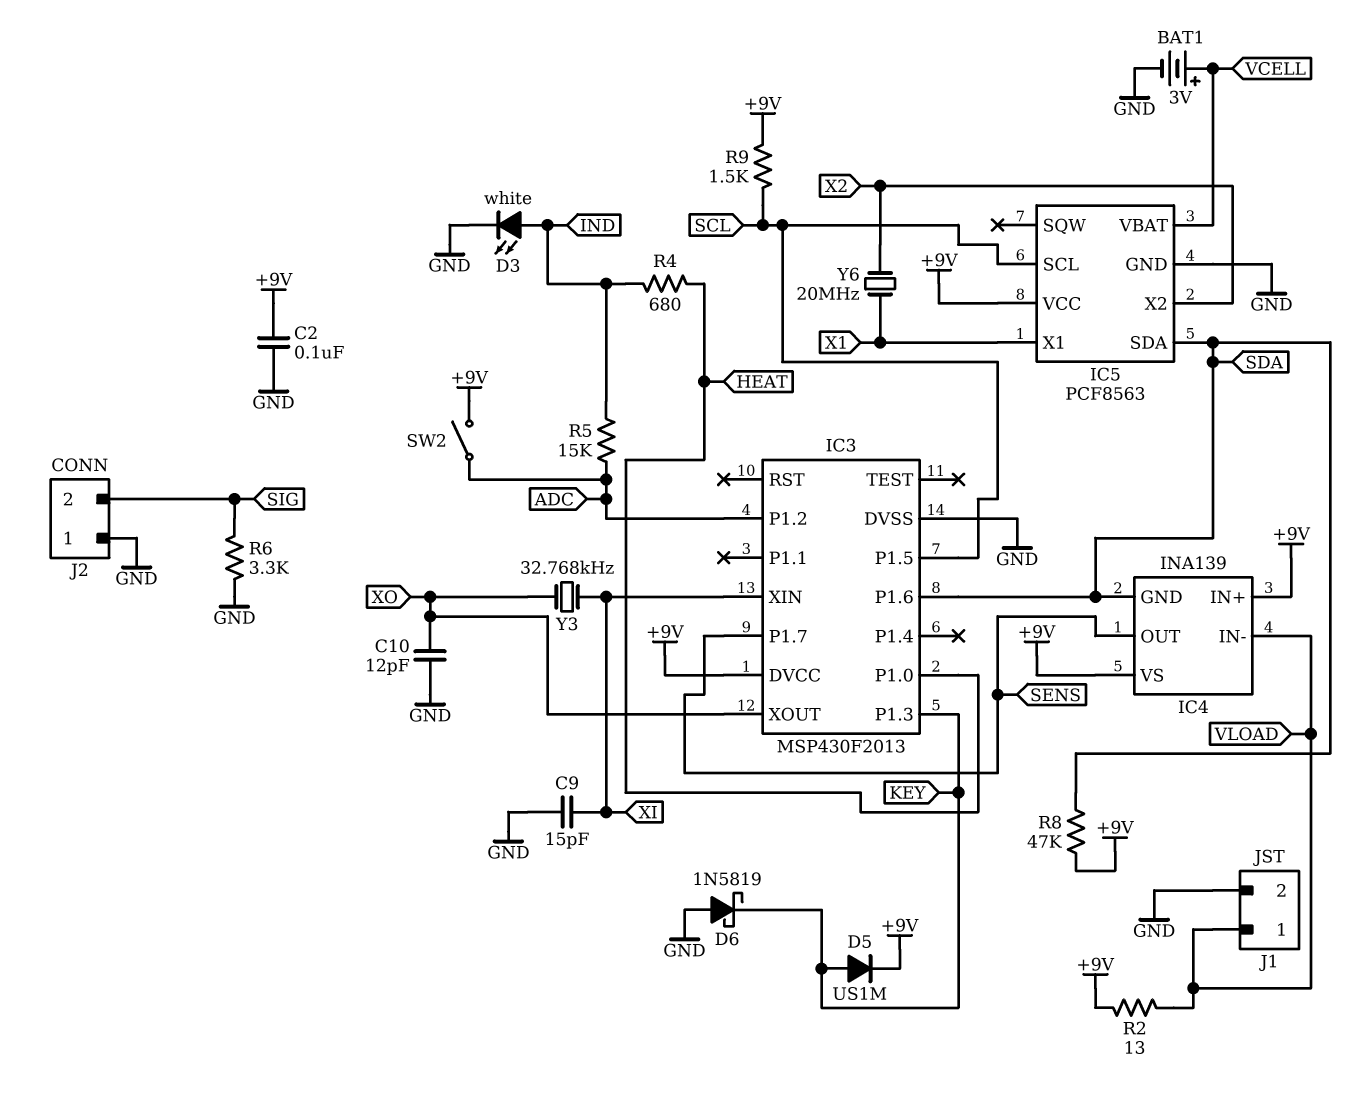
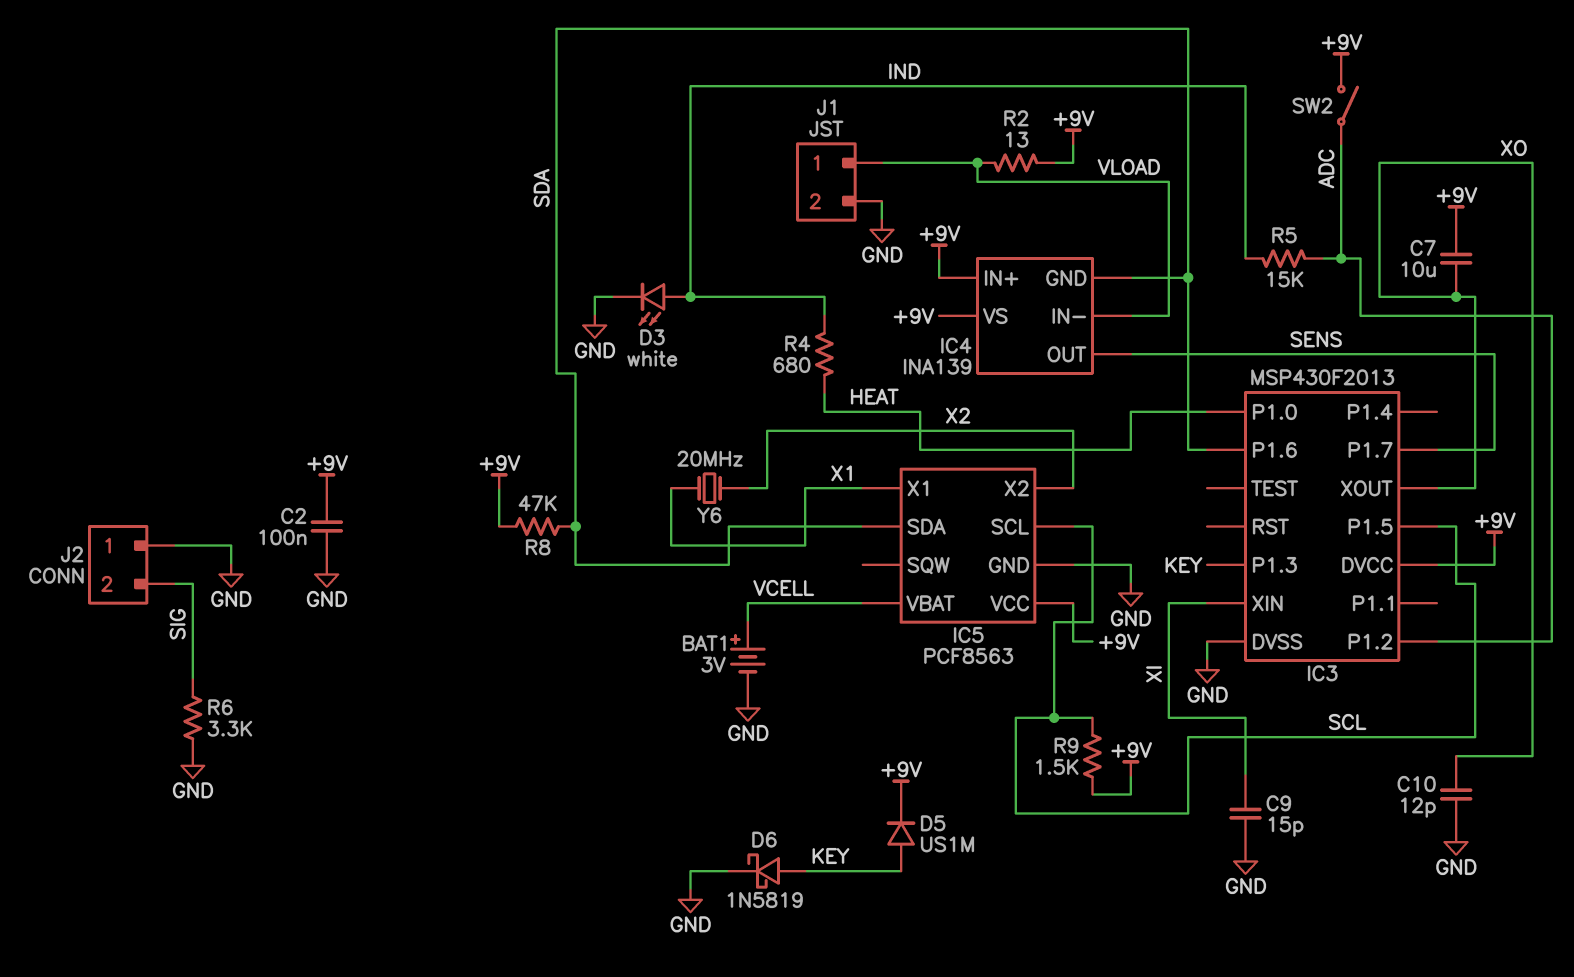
C7: none -> 10uF (+9V, XO)
D6: schottky 1N5819 (A GND, K KEY) -> schottky 1N5819 (A KEY, K GND)
Y3: 32.768kHz (XI, XO) -> none

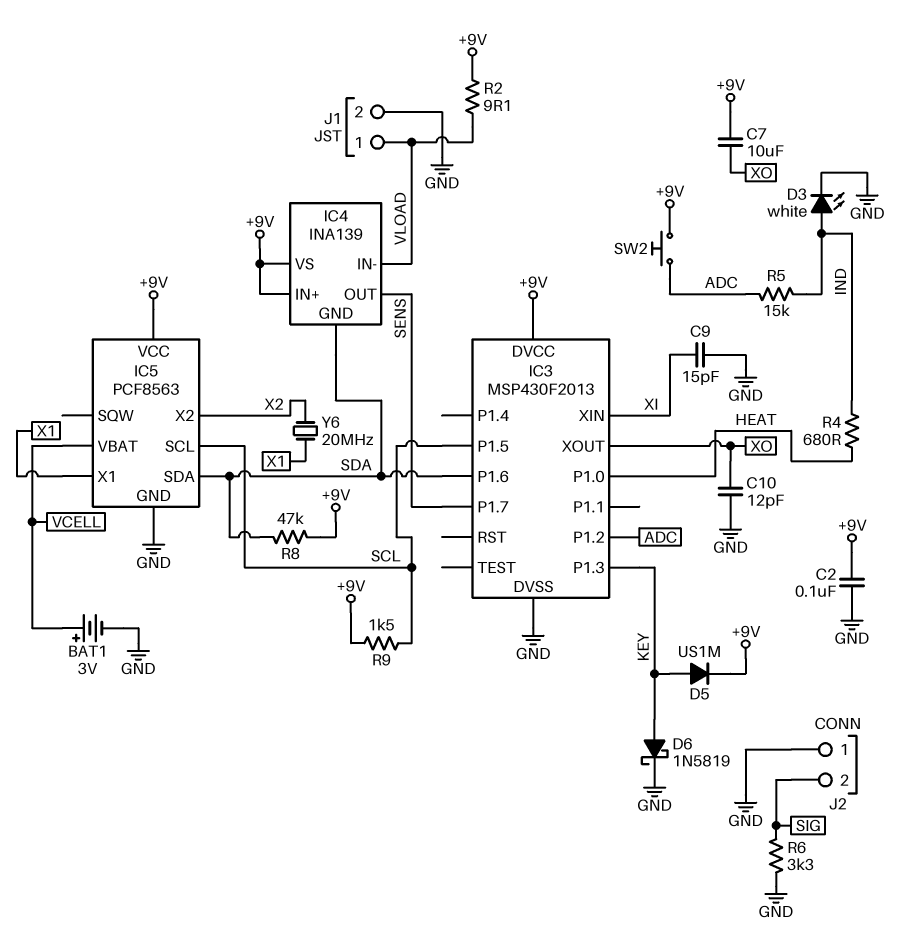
R2: 13 (+9V, VLOAD) -> 9.1 (+9V, VLOAD)
SW2: switch (+9V, ADC) -> button (+9V, ADC)

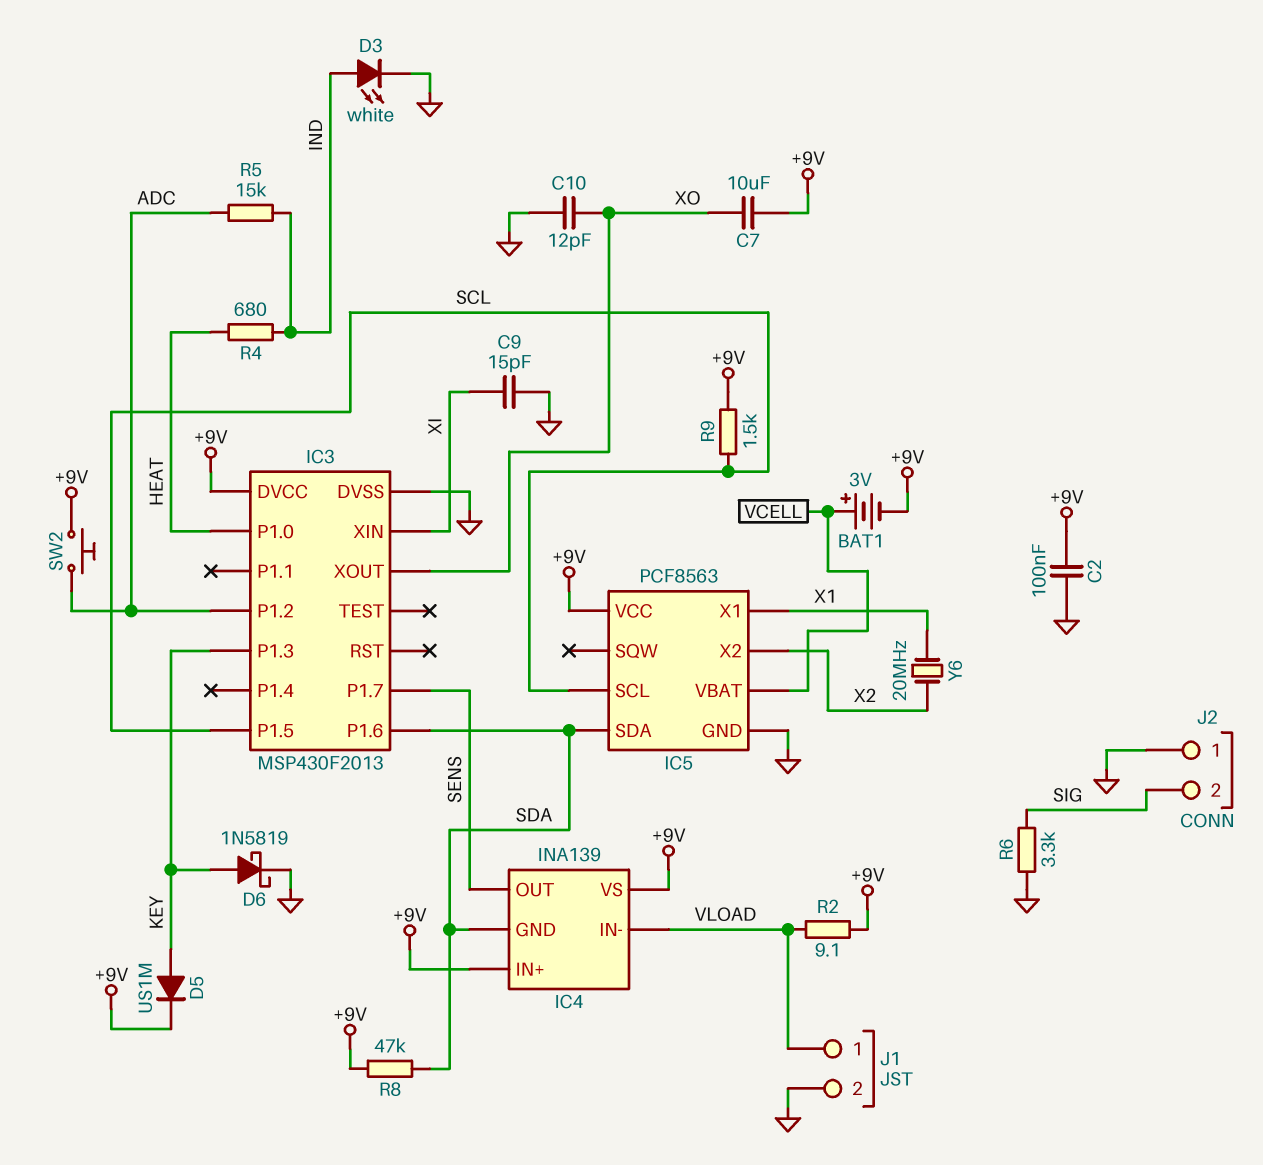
BAT1: 3V (plus VCELL, minus GND) -> 3V (plus VCELL, minus +9V)

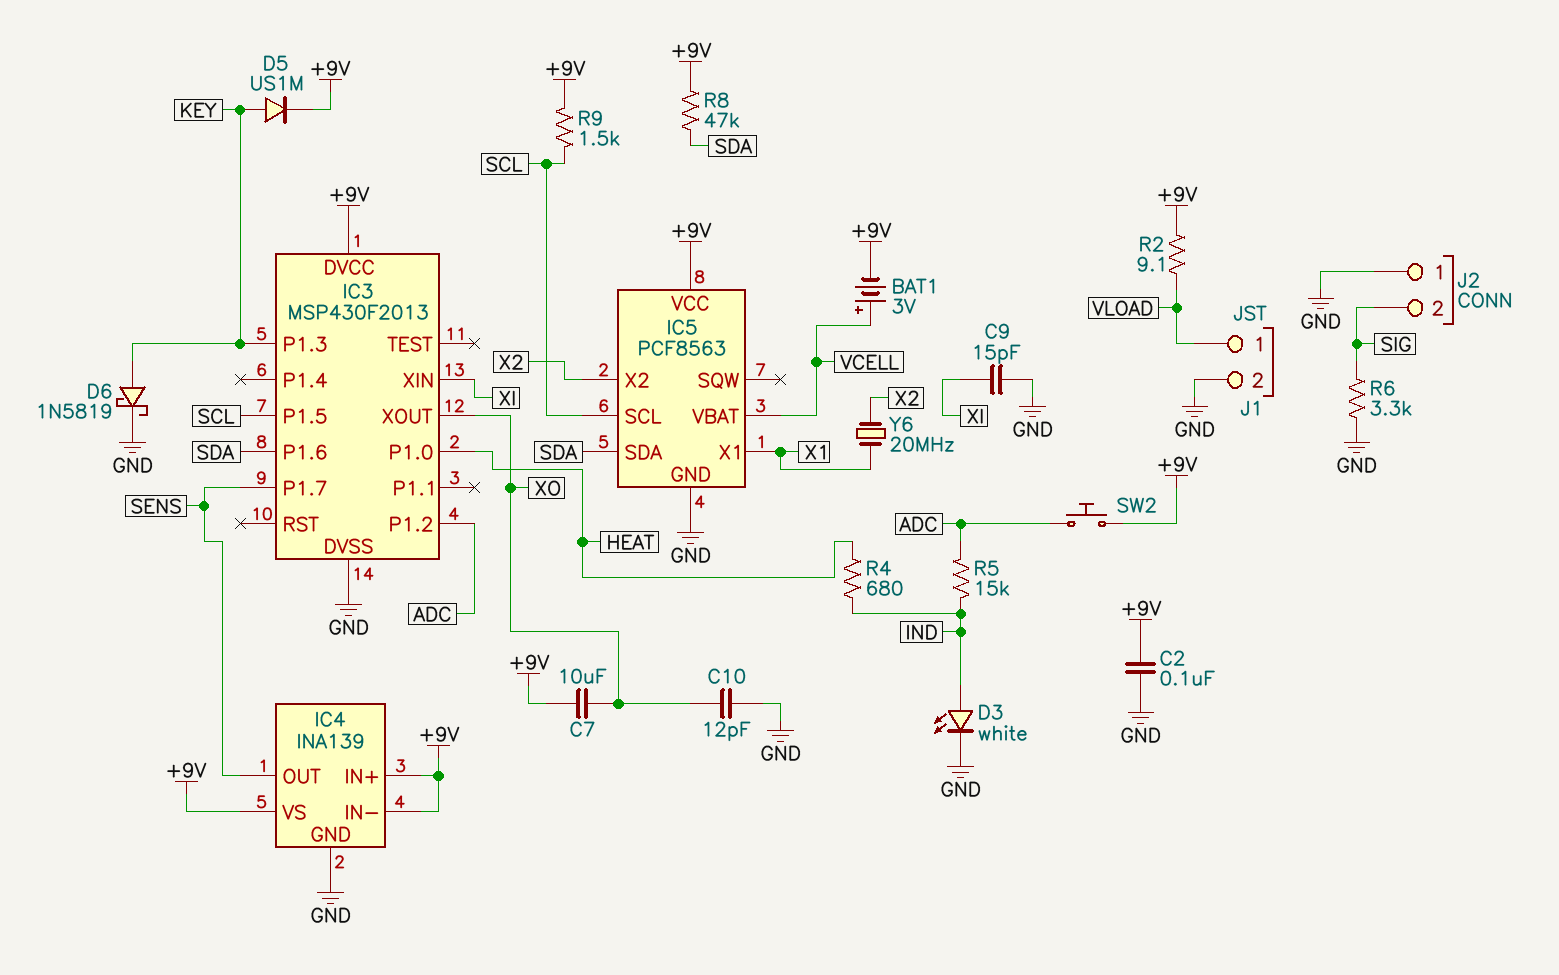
IC4 pin GND: SDA -> GND
IC4 pin IN-: VLOAD -> +9V

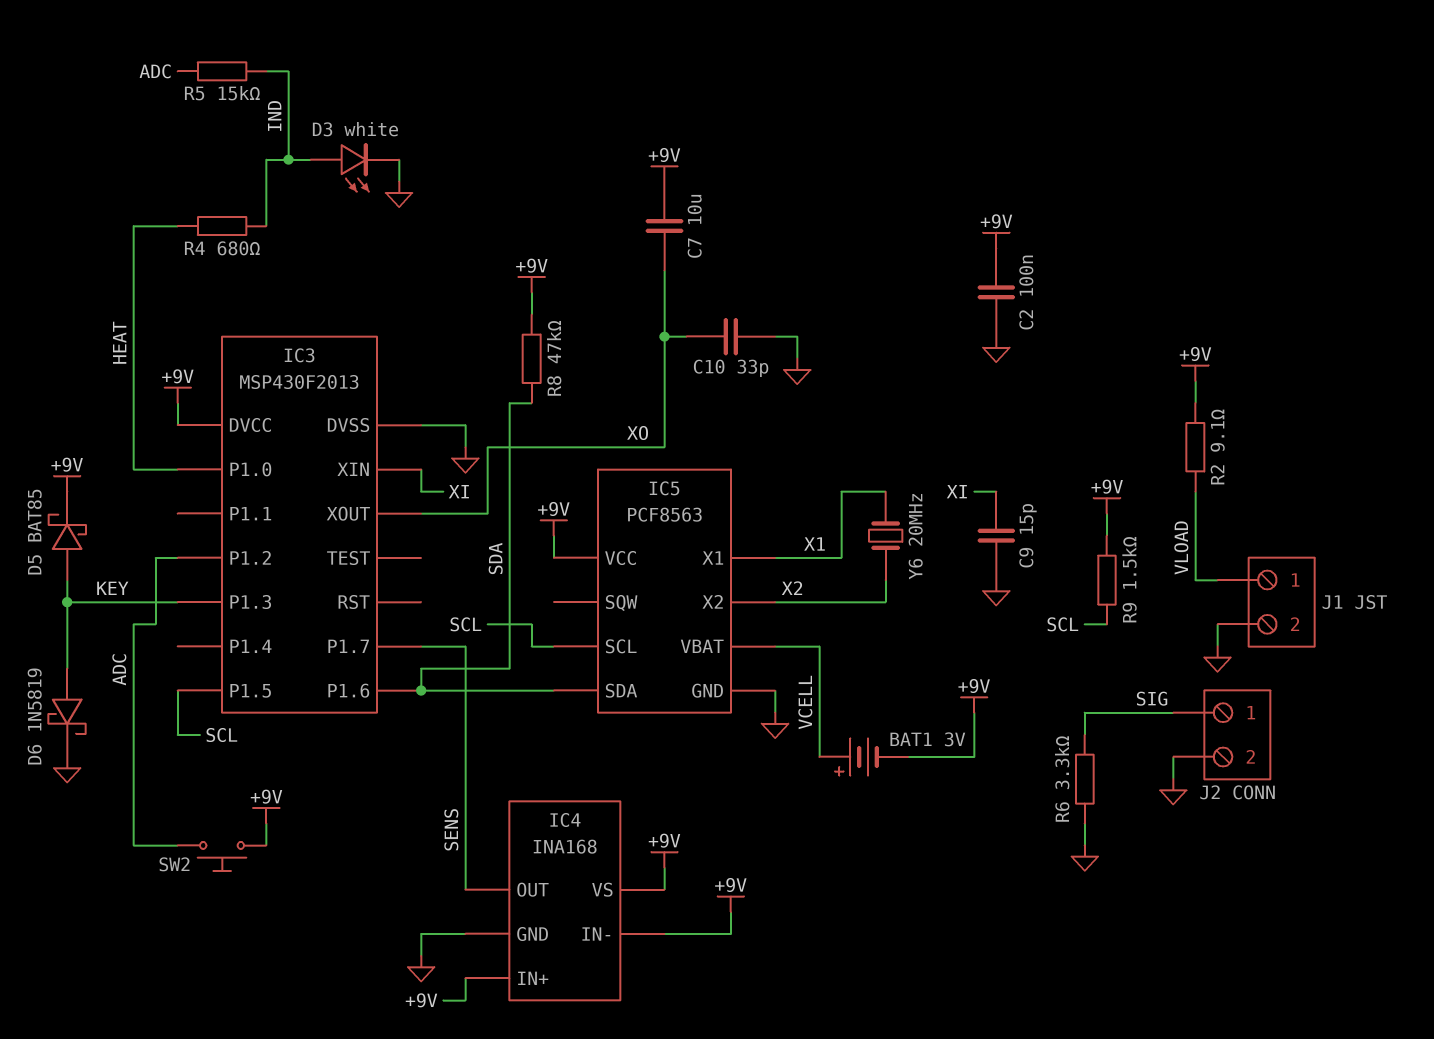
C10: 12pF (GND, XO) -> 33pF (GND, XO)
D5: diode US1M (A KEY, K +9V) -> schottky BAT85 (A KEY, K +9V)
IC4: INA139 -> INA168
J2 pin 1: GND -> SIG
J2 pin 2: SIG -> GND

